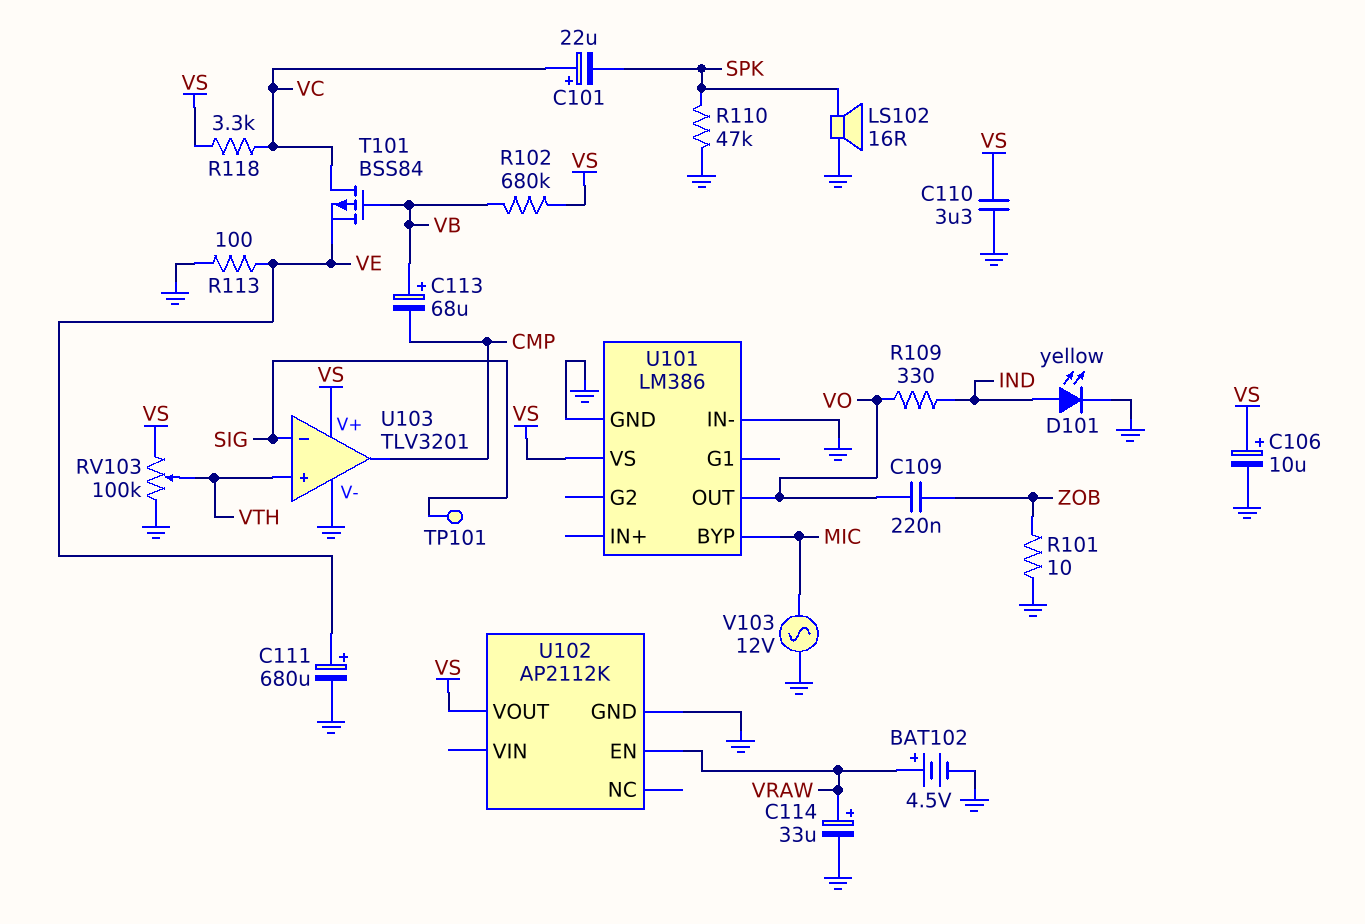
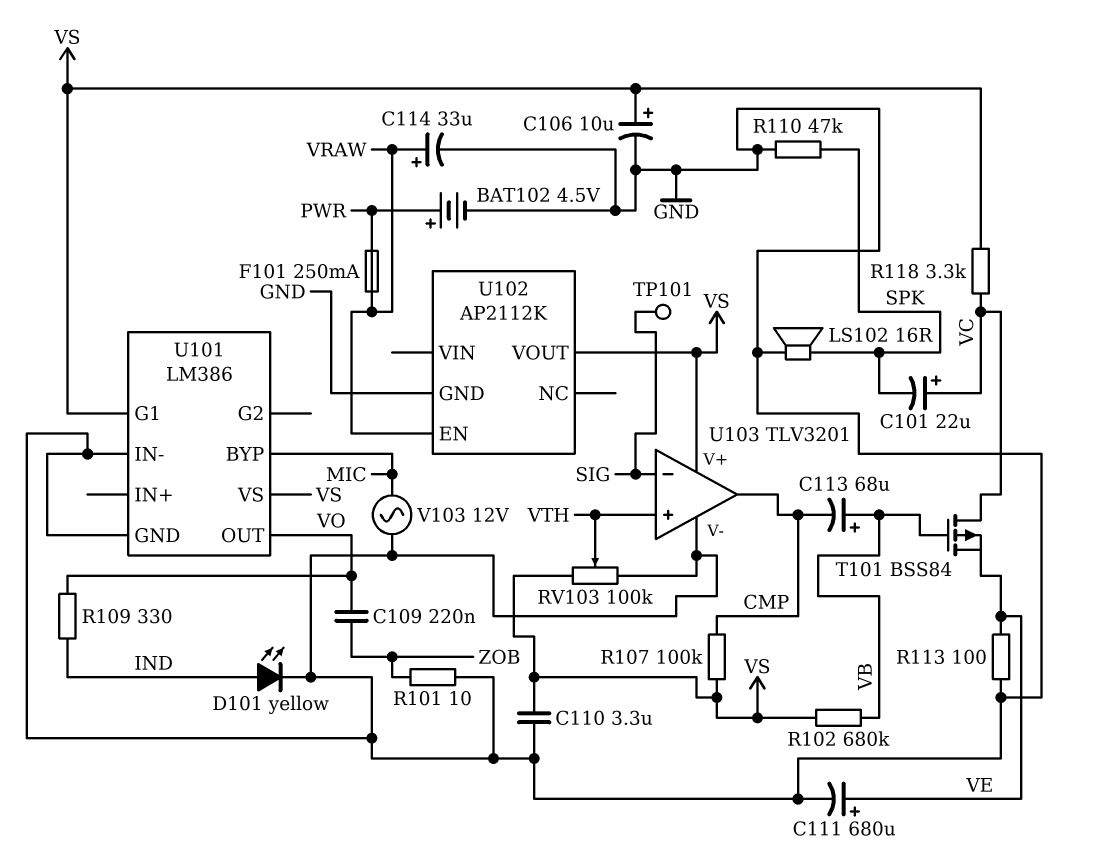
BAT102: 4.5V (plus VRAW, minus GND) -> 4.5V (plus PWR, minus GND)
F101: none -> 250mA (PWR, VRAW)
R107: none -> 100k (CMP, VS)
U101 pin G1: none -> VS

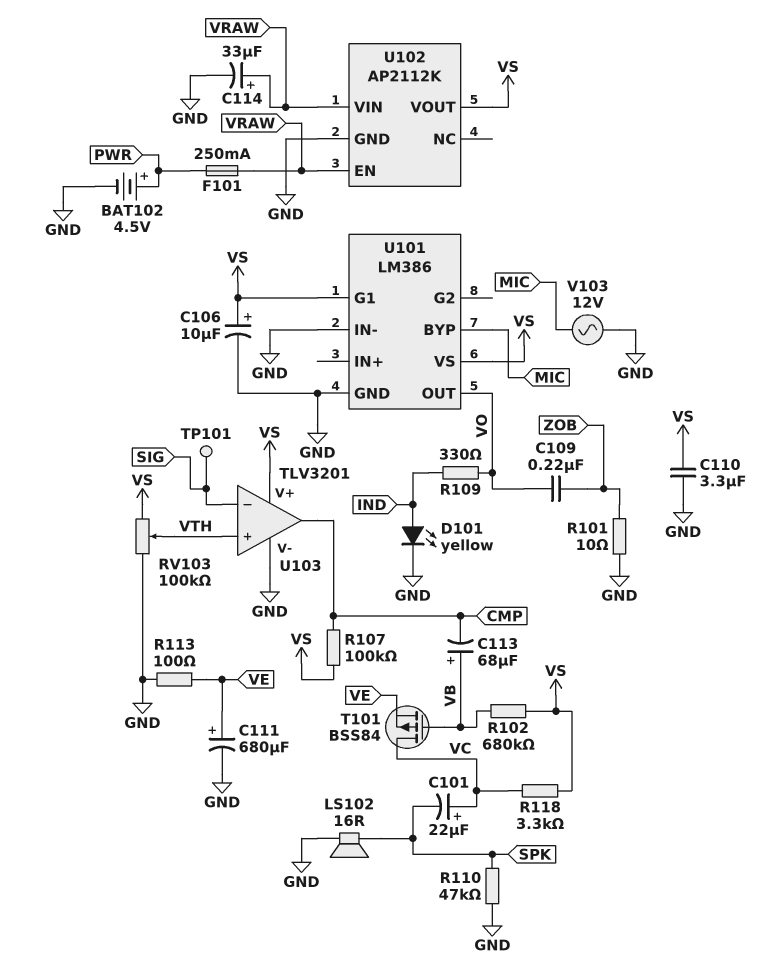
U102 pin VIN: none -> VRAW

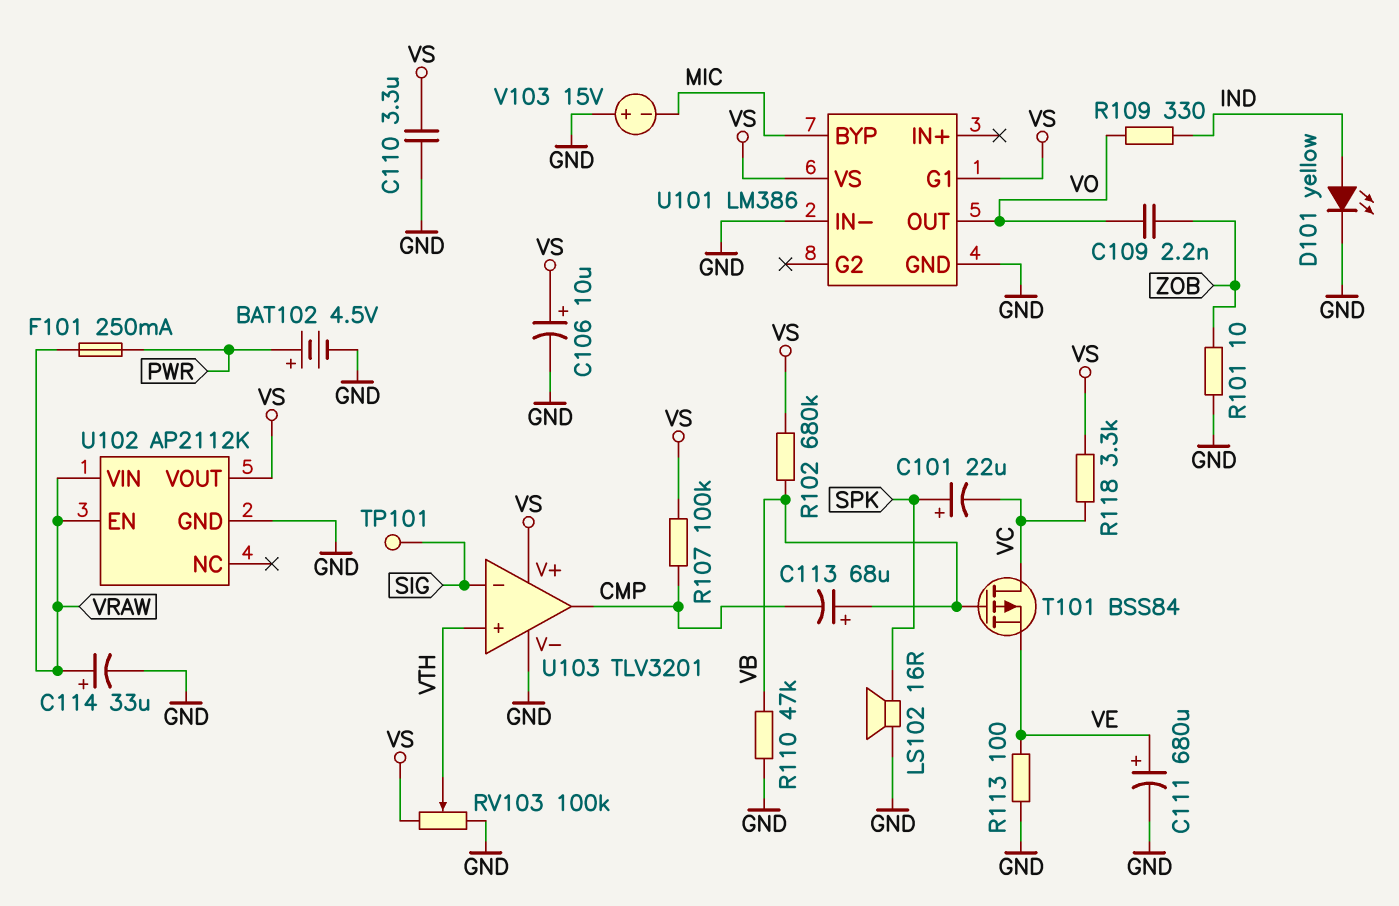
C101: 22uF (plus VC, minus SPK) -> 22uF (plus SPK, minus VC)
C109: 220nF (VO, ZOB) -> 2.2nF (VO, ZOB)
R110: 47k (GND, SPK) -> 47k (GND, VB)
V103: AC 12V (GND, MIC) -> 15V (plus GND, minus MIC)

